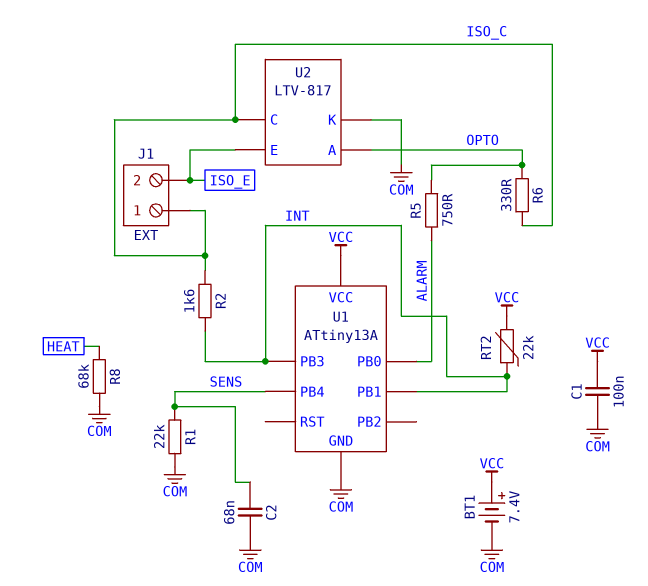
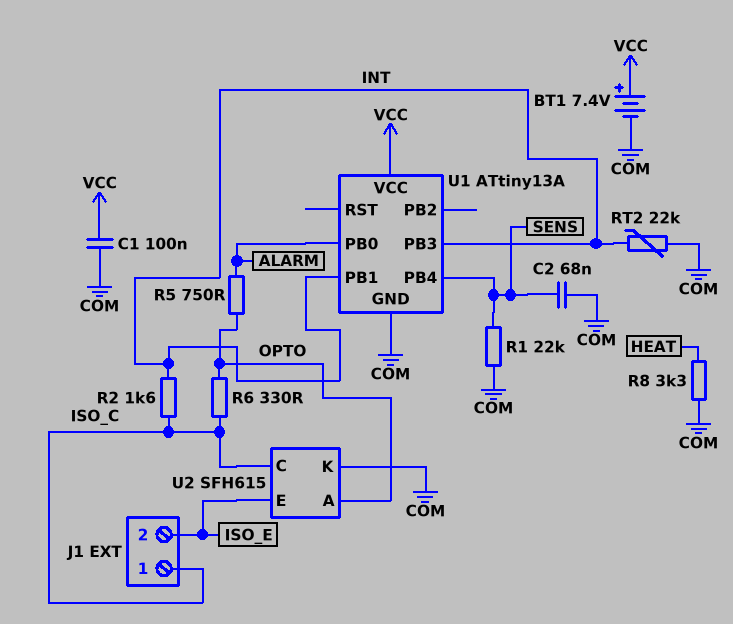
R8: 68k (COM, HEAT) -> 3.3k (COM, HEAT)
RT2: 22k (INT, VCC) -> 22k (COM, INT)
U2: LTV-817 -> SFH615

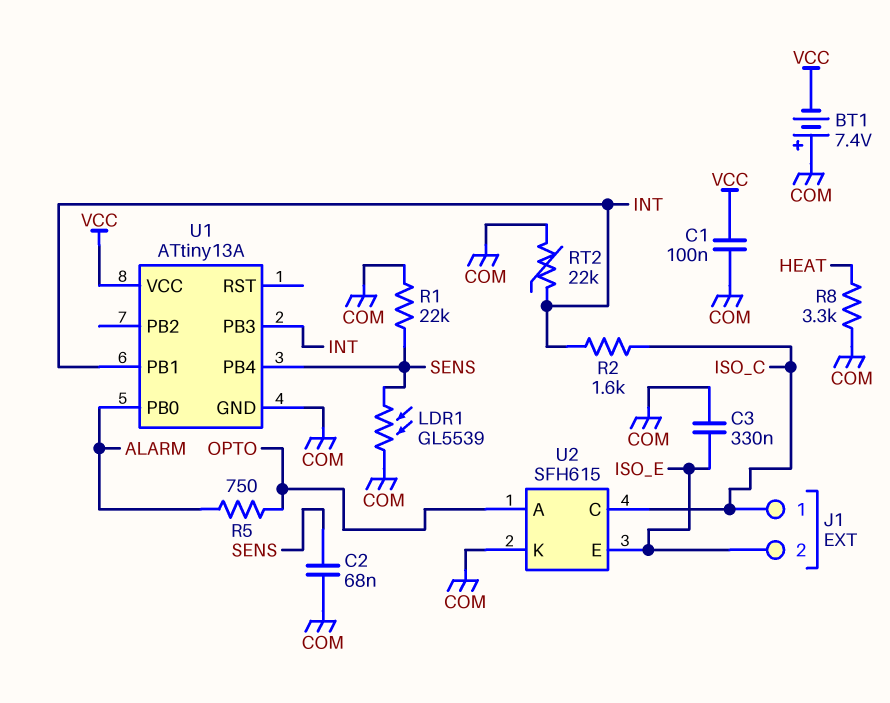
BT1: 7.4V (plus VCC, minus COM) -> 7.4V (plus COM, minus VCC)
C3: none -> 330nF (COM, ISO_E)
LDR1: none -> GL5539 (COM, SENS)
R6: 330 (ISO_C, OPTO) -> none

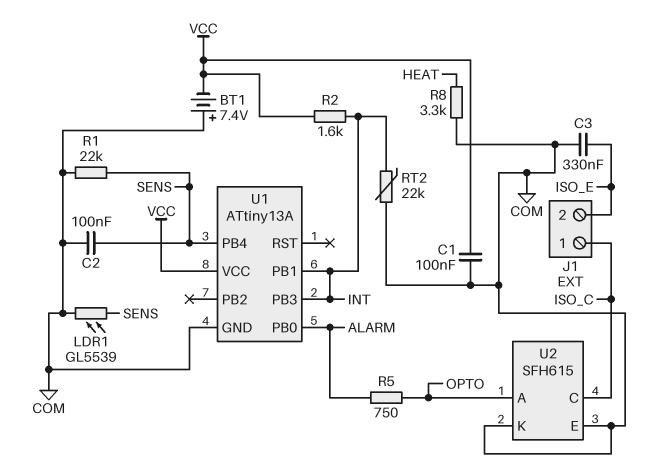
C2: 68nF (COM, SENS) -> 100nF (COM, SENS)
R2: 1.6k (INT, ISO_C) -> 1.6k (INT, VCC)
U2 pin E: ISO_E -> COM

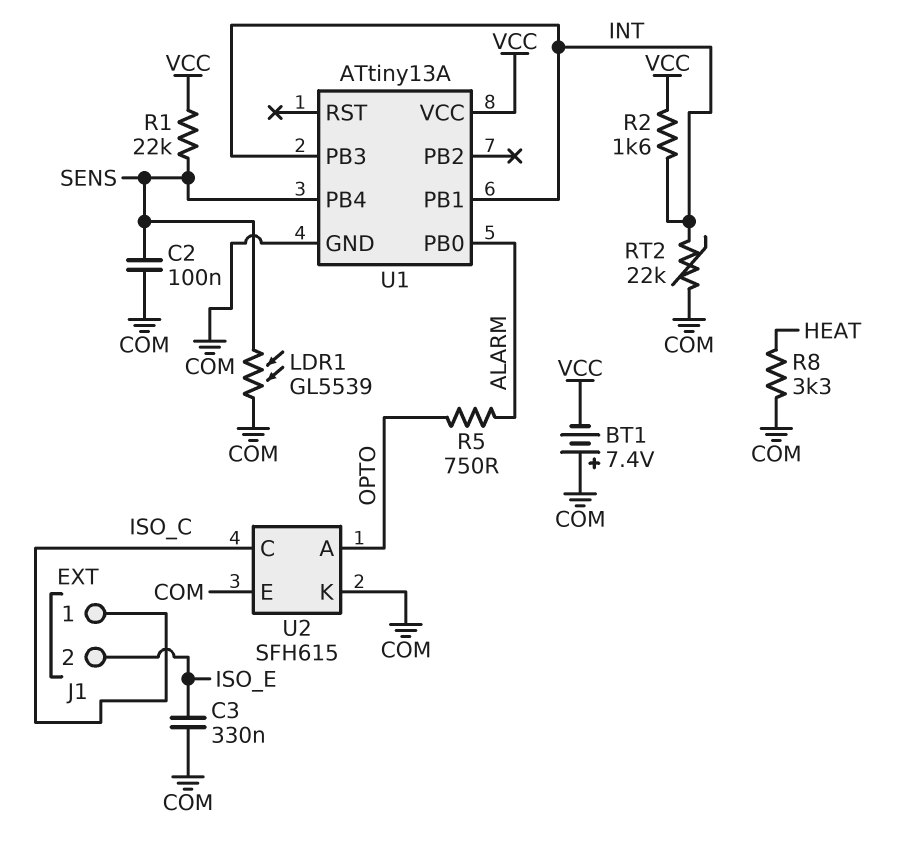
C1: 100nF (COM, VCC) -> none
R1: 22k (COM, SENS) -> 22k (SENS, VCC)

